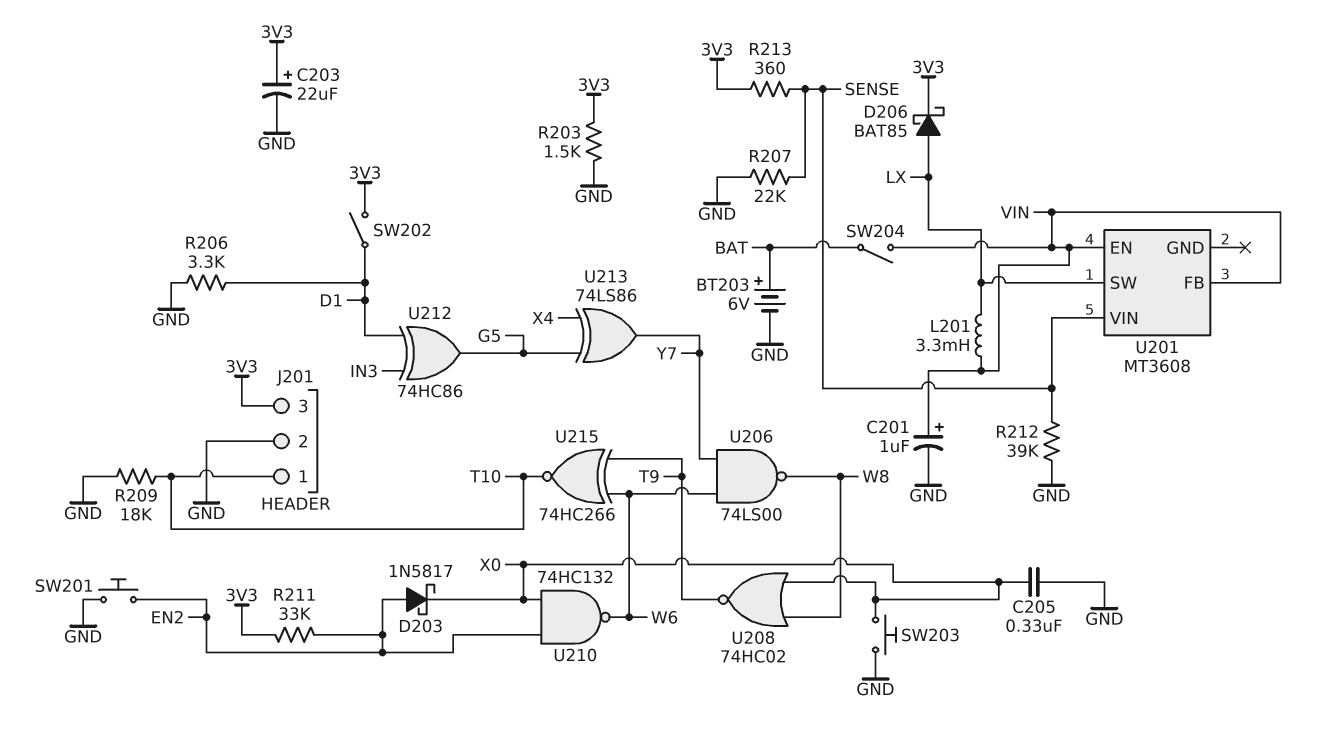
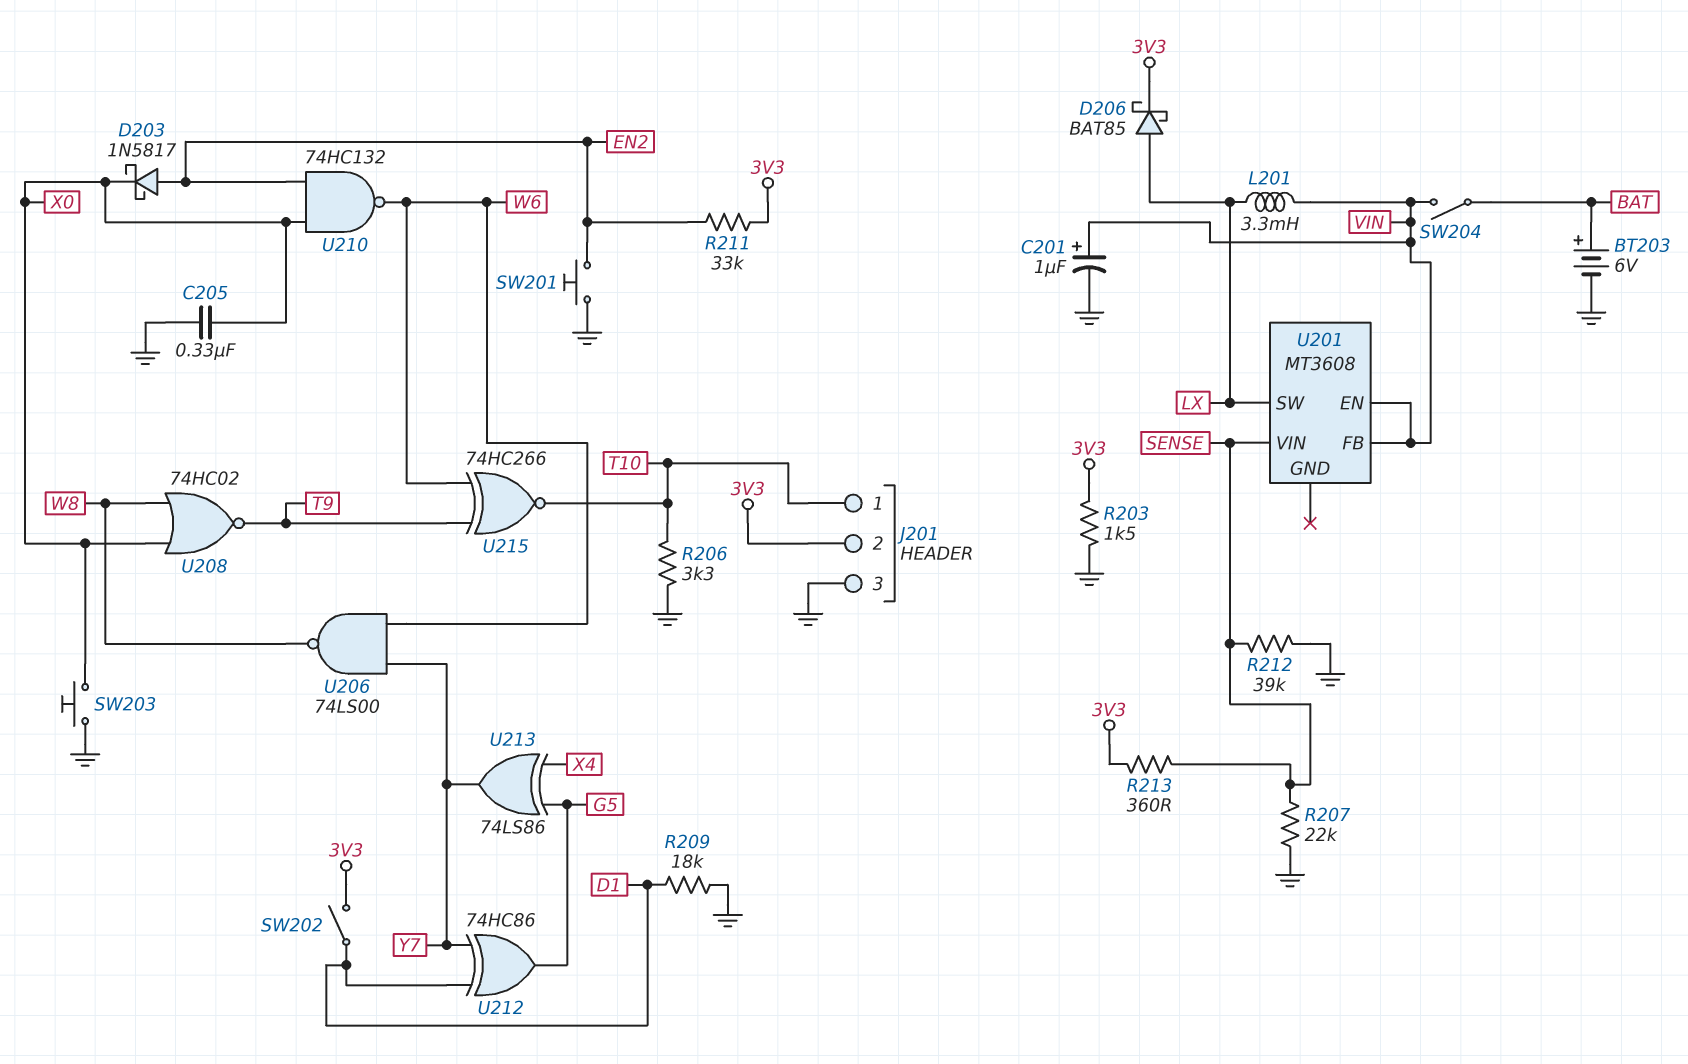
C203: 22uF (plus 3V3, minus GND) -> none
J201 pin 2: GND -> 3V3
J201 pin 3: 3V3 -> GND
R206: 3.3k (D1, GND) -> 3.3k (GND, T10)
R209: 18k (GND, T10) -> 18k (D1, GND)
U212: XOR 74HC86 (in D1, in IN3, out G5) -> XOR 74HC86 (in D1, in Y7, out G5)

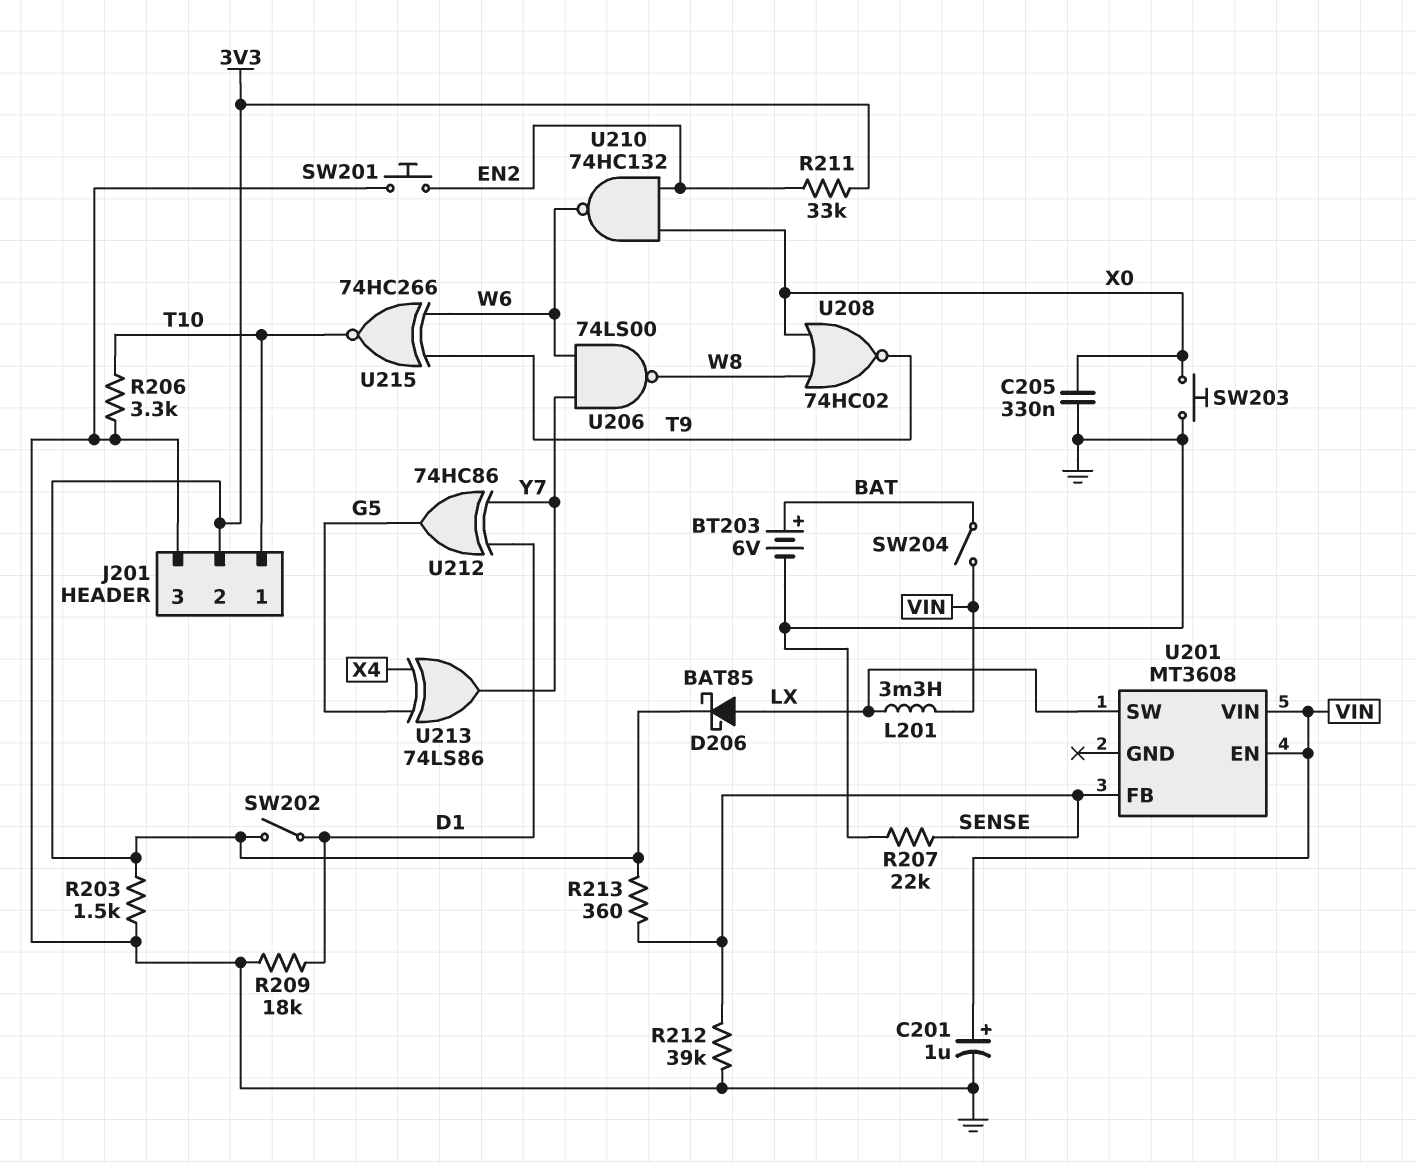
D203: schottky 1N5817 (A EN2, K X0) -> none
U201 pin FB: VIN -> SENSE
U201 pin VIN: SENSE -> VIN

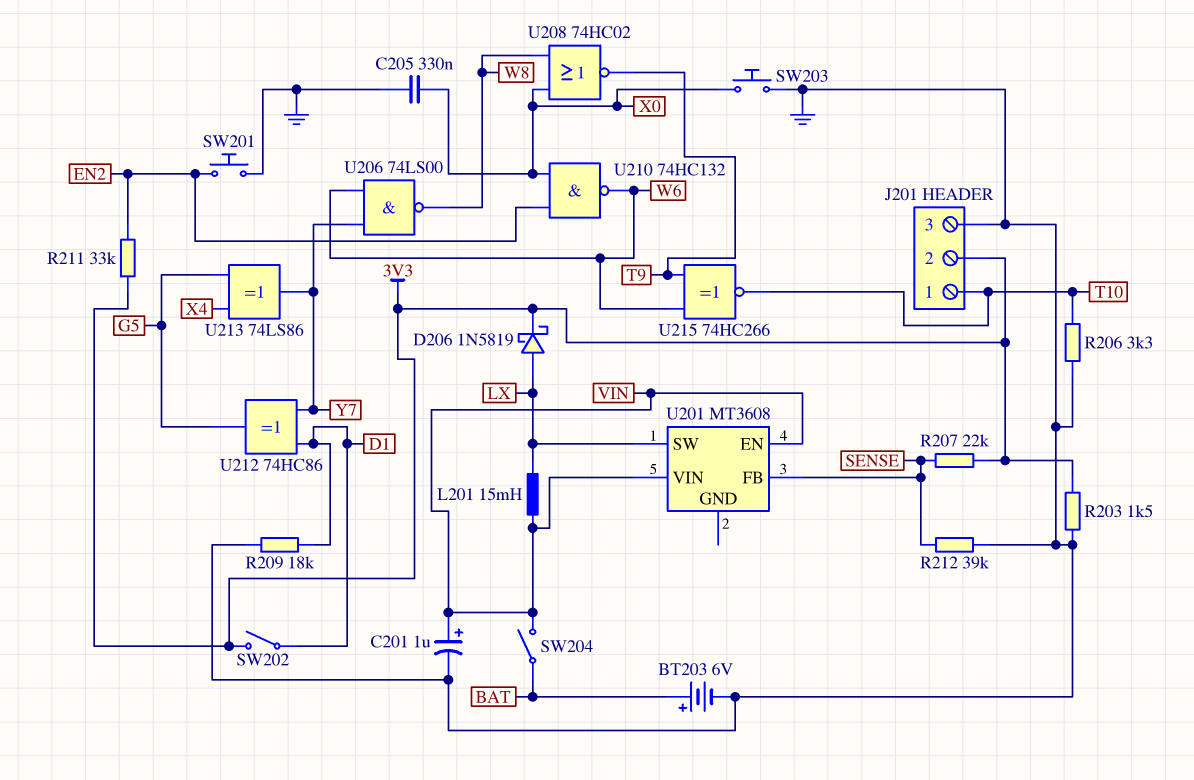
D206: schottky BAT85 (A LX, K 3V3) -> schottky 1N5819 (A LX, K 3V3)
L201: 3.3mH (LX, VIN) -> 15mH (LX, VIN)
R207: 22k (GND, SENSE) -> 22k (3V3, SENSE)
R213: 360 (3V3, SENSE) -> none

